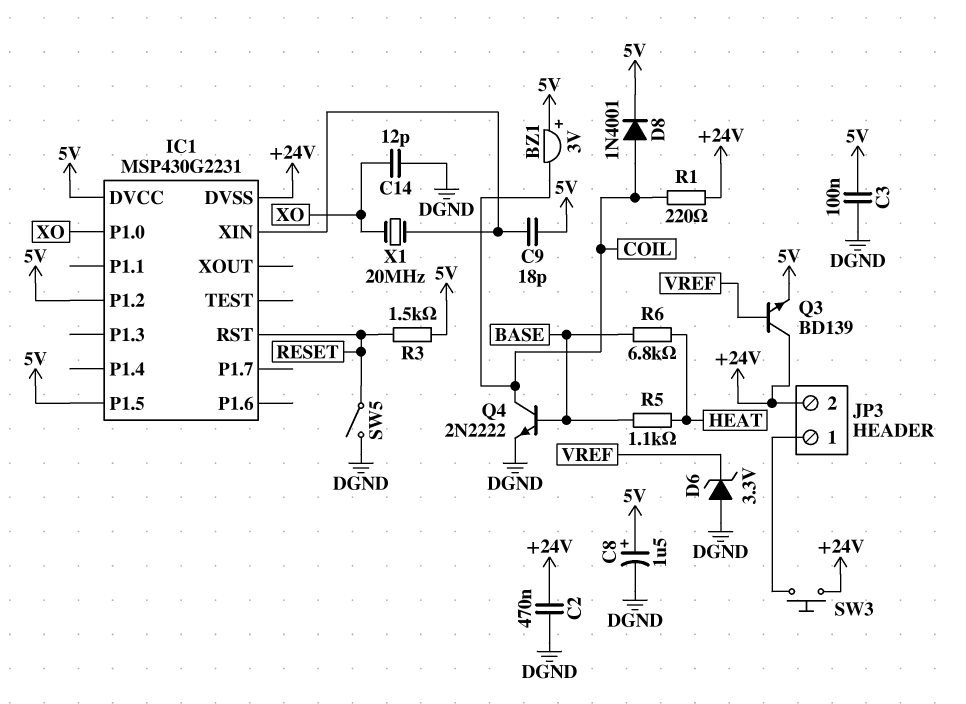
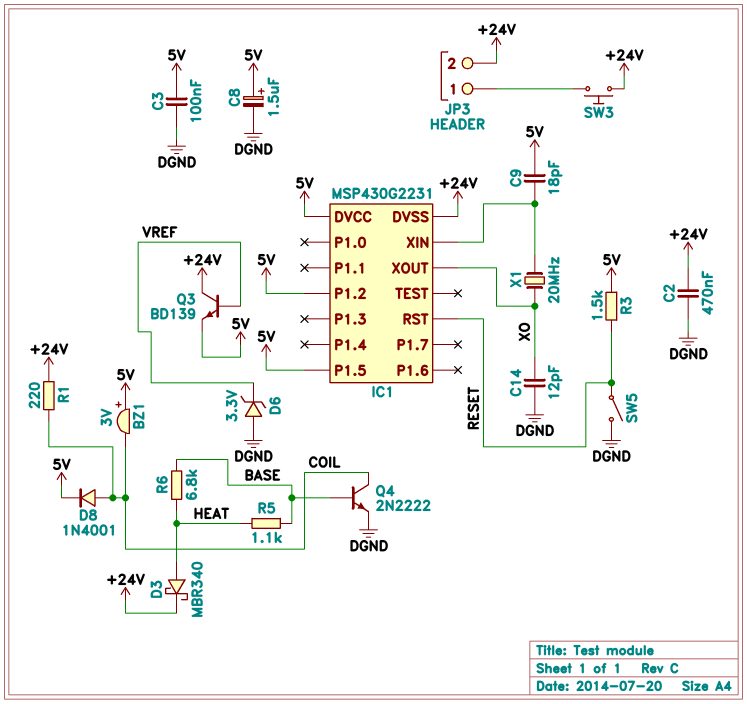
D3: none -> schottky MBR340 (A HEAT, K +24V)
IC1 pin P1.0: XO -> none
IC1 pin XOUT: none -> XO

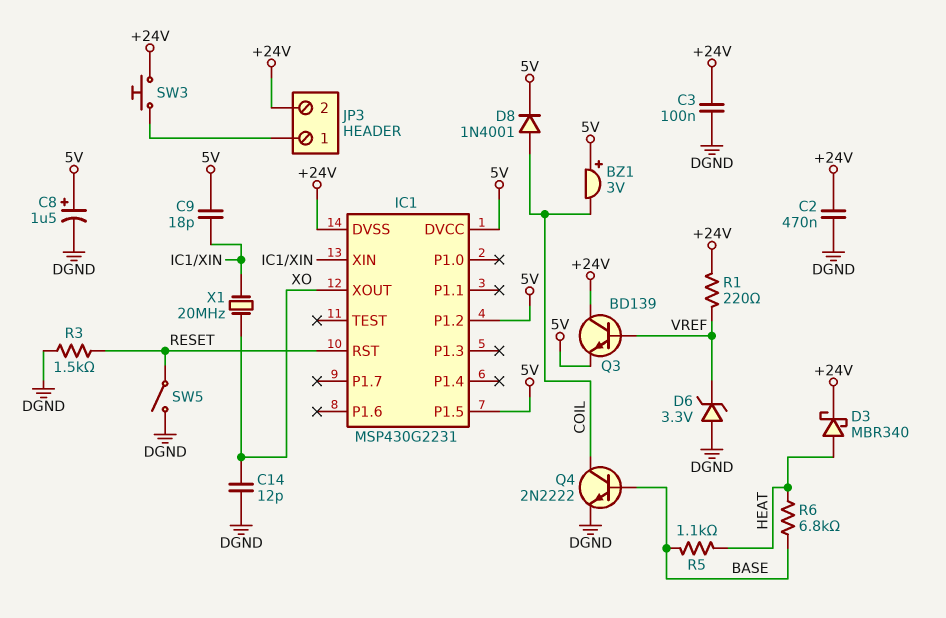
C3: 100nF (5V, DGND) -> 100nF (+24V, DGND)
R1: 220 (+24V, COIL) -> 220 (+24V, VREF)
R3: 1.5k (5V, RESET) -> 1.5k (DGND, RESET)

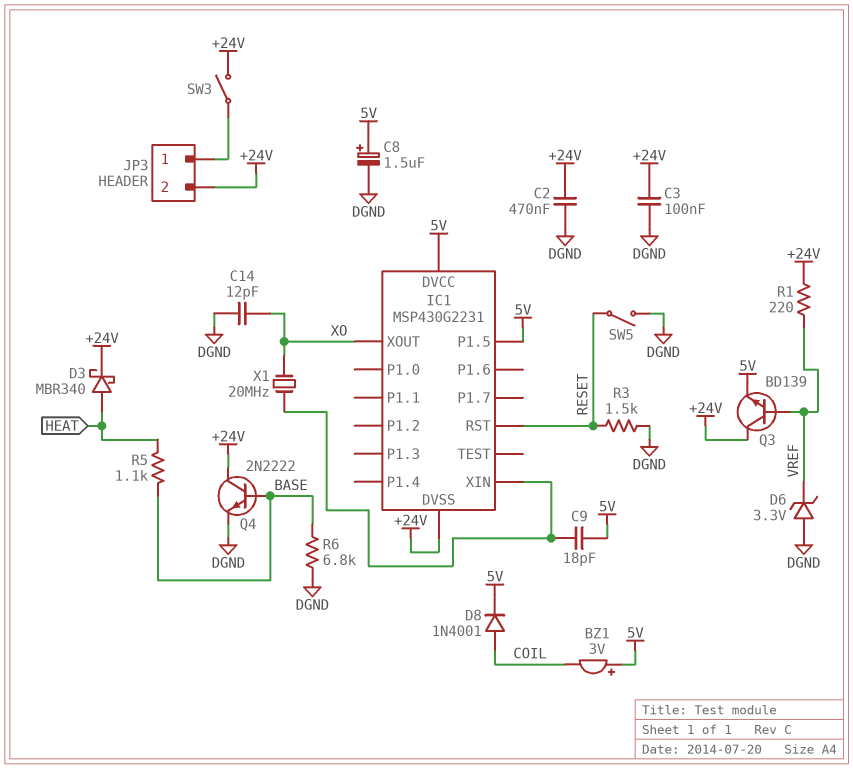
IC1 pin P1.2: 5V -> none
Q4: NPN 2N2222 (B BASE, C COIL, E DGND) -> NPN 2N2222 (B BASE, C +24V, E DGND)
R6: 6.8k (BASE, HEAT) -> 6.8k (BASE, DGND)
SW3: button (+24V, JP3/1) -> switch (+24V, JP3/1)

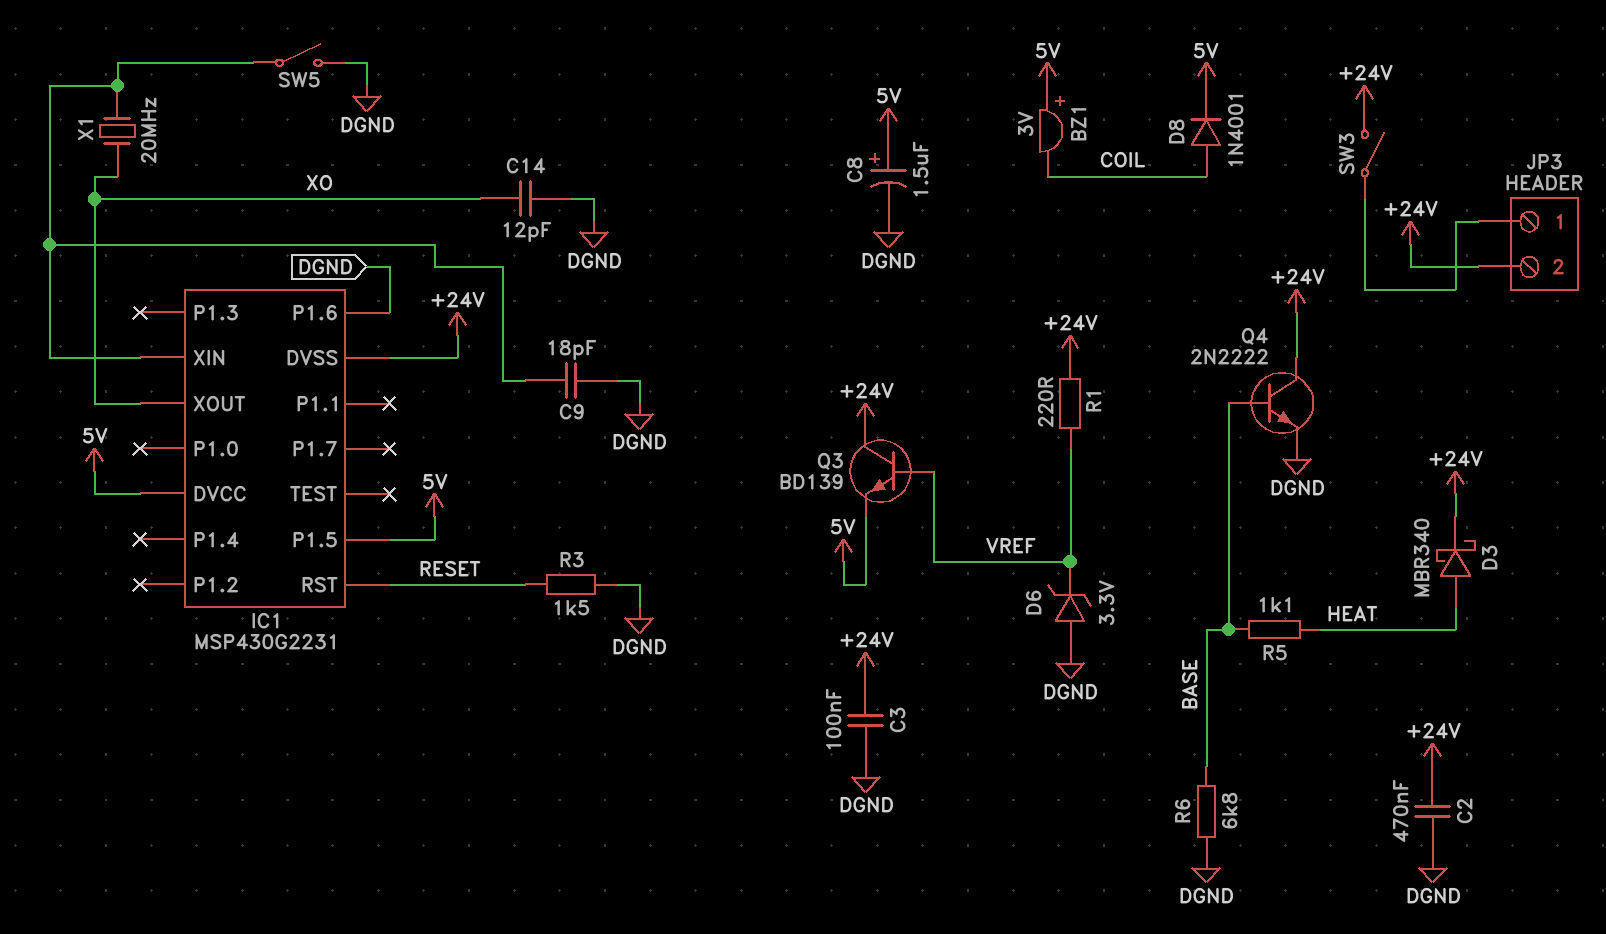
C9: 18pF (5V, IC1/XIN) -> 18pF (DGND, IC1/XIN)
IC1 pin P1.6: none -> DGND
SW5: switch (DGND, RESET) -> switch (DGND, IC1/XIN)

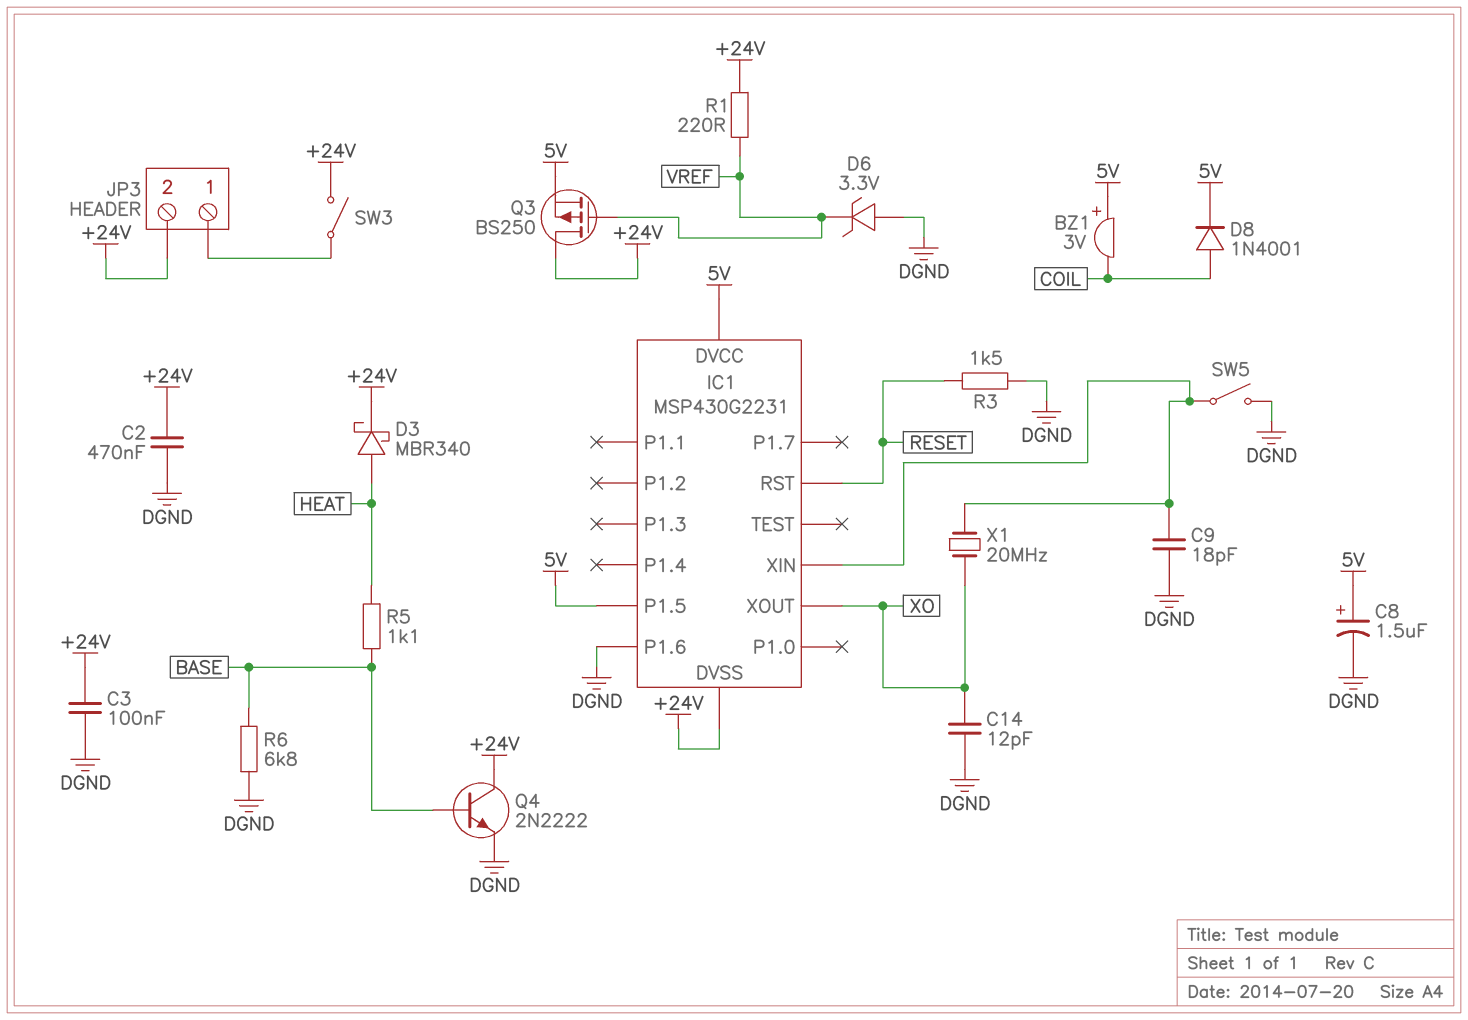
Q3: NPN BD139 (B VREF, C +24V, E 5V) -> PMOS BS250 (G VREF, D +24V, S 5V)

